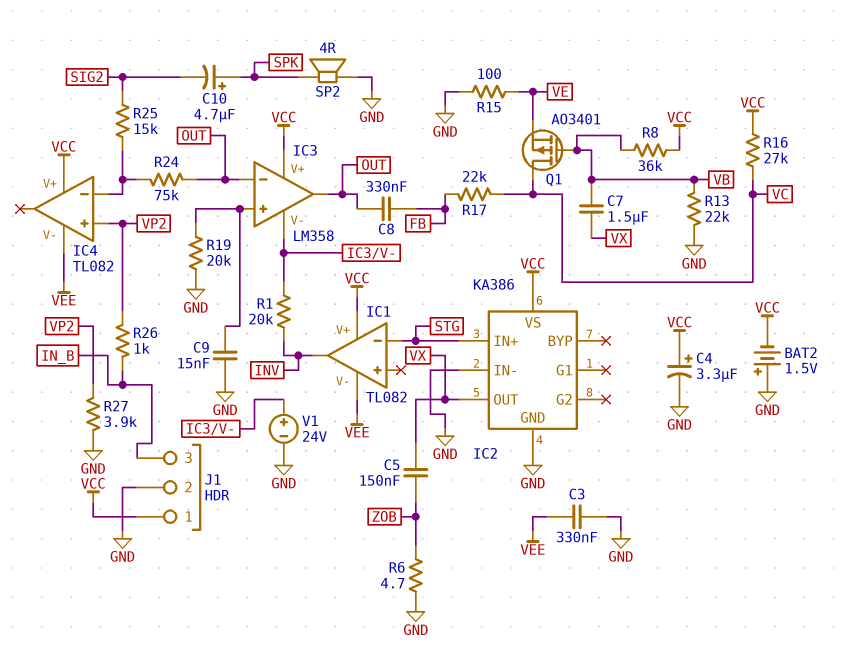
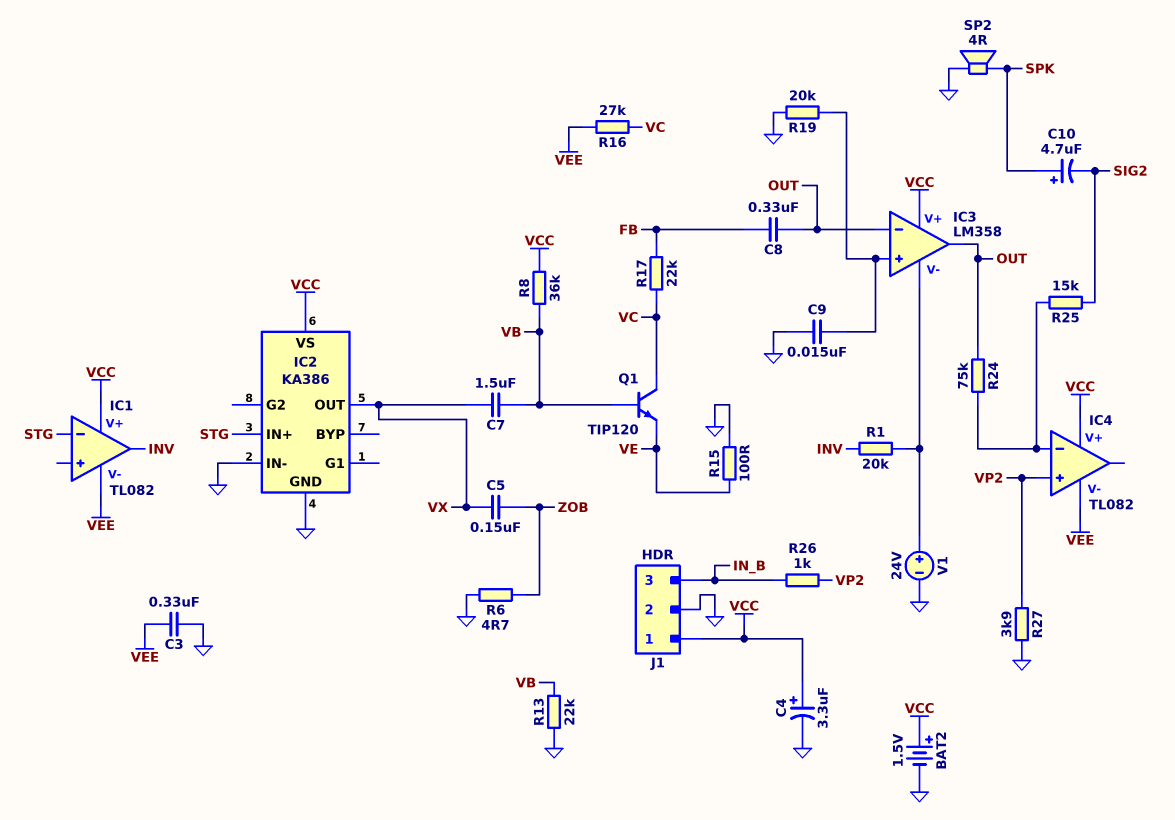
BAT2: 1.5V (plus GND, minus VCC) -> 1.5V (plus VCC, minus GND)
Q1: PMOS AO3401 (G VB, D VC, S VE) -> NPN TIP120 (B VB, C VC, E VE)
R16: 27k (VC, VCC) -> 27k (VC, VEE)

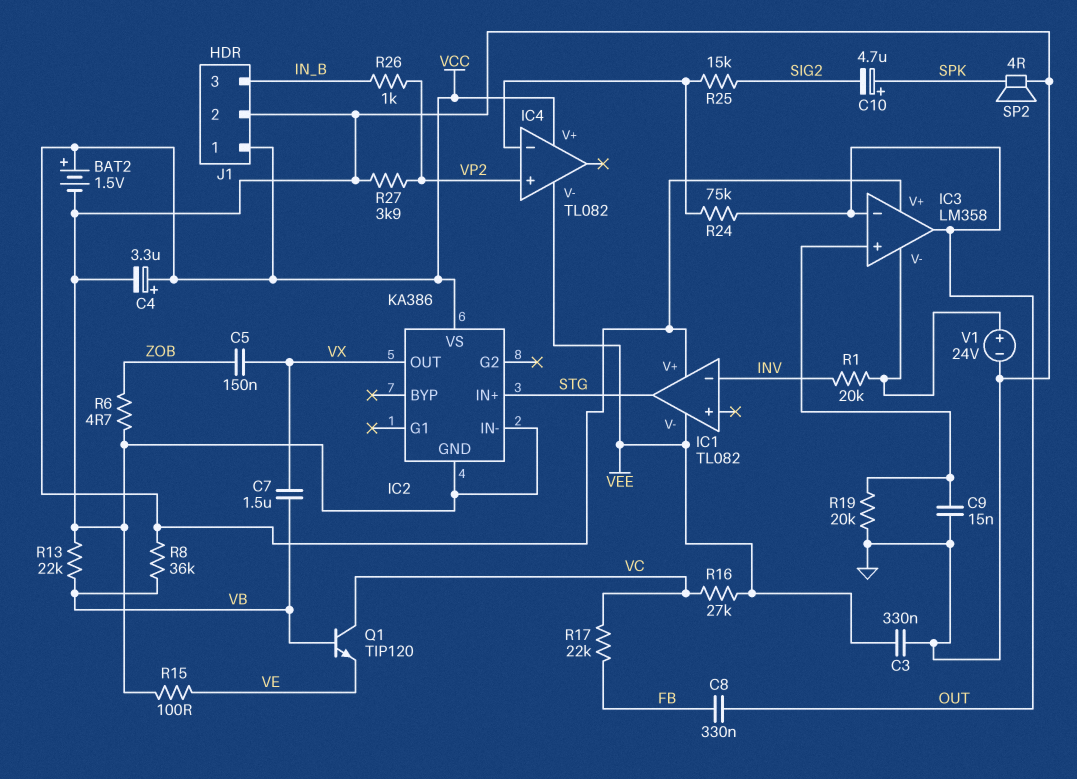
IC1 pin in-: STG -> INV
IC1 pin out: INV -> STG

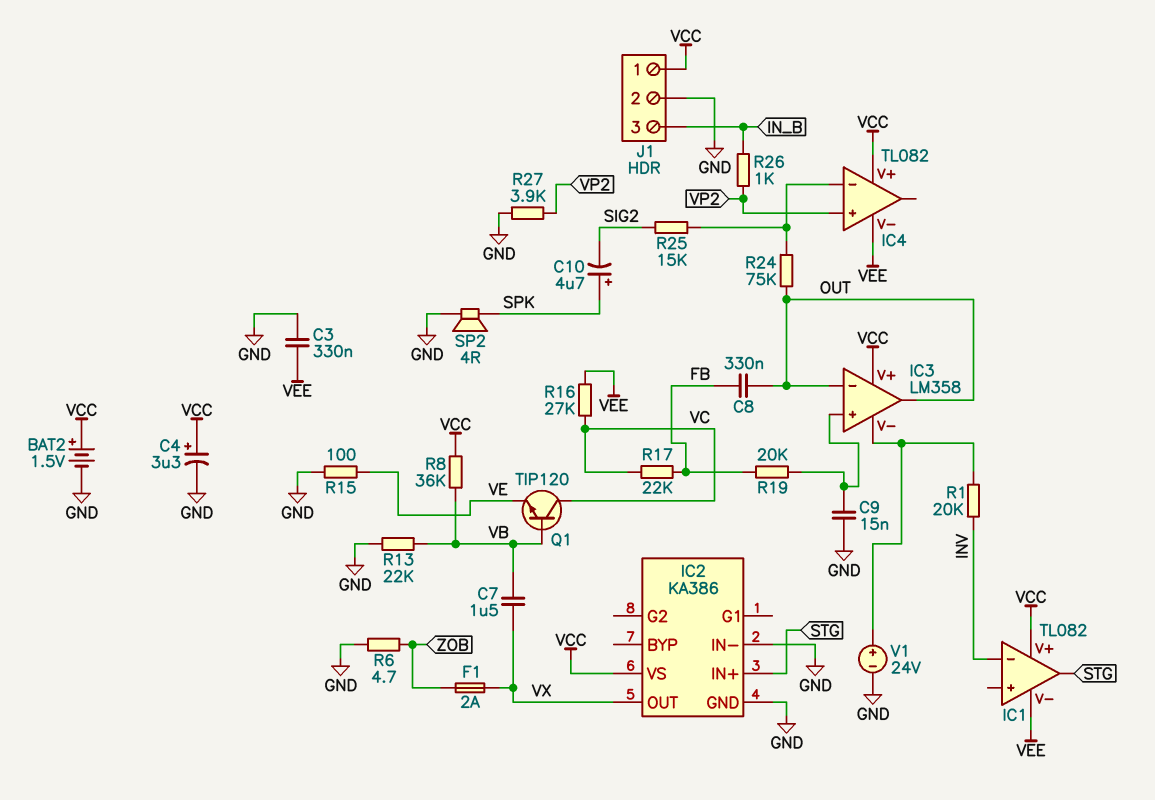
C5: 150nF (VX, ZOB) -> none
F1: none -> 2A (VX, ZOB)
R19: 20k (GND, IC3/in+) -> 20k (FB, IC3/in+)

